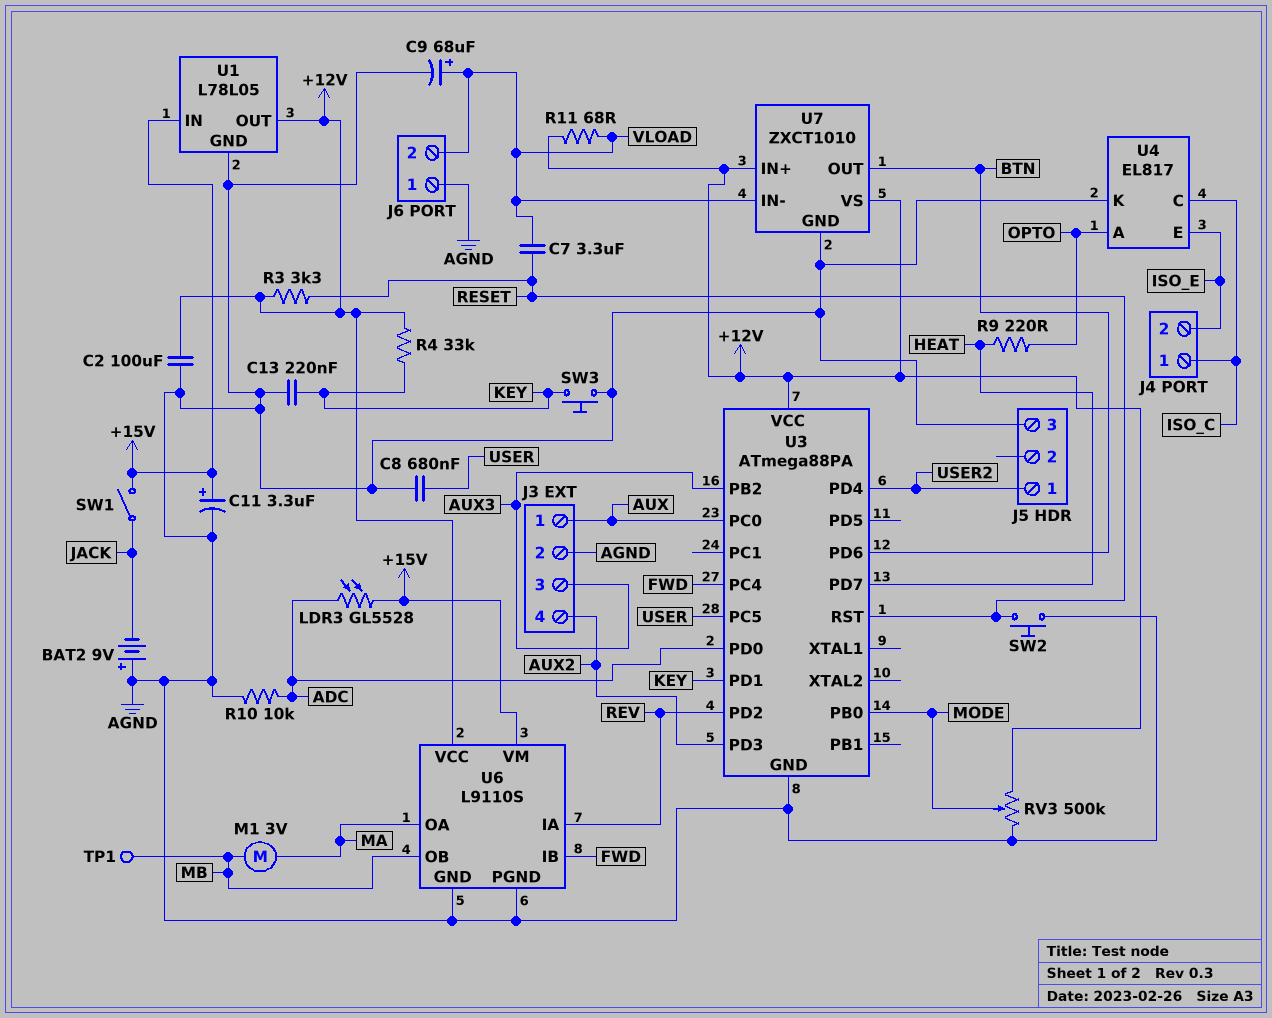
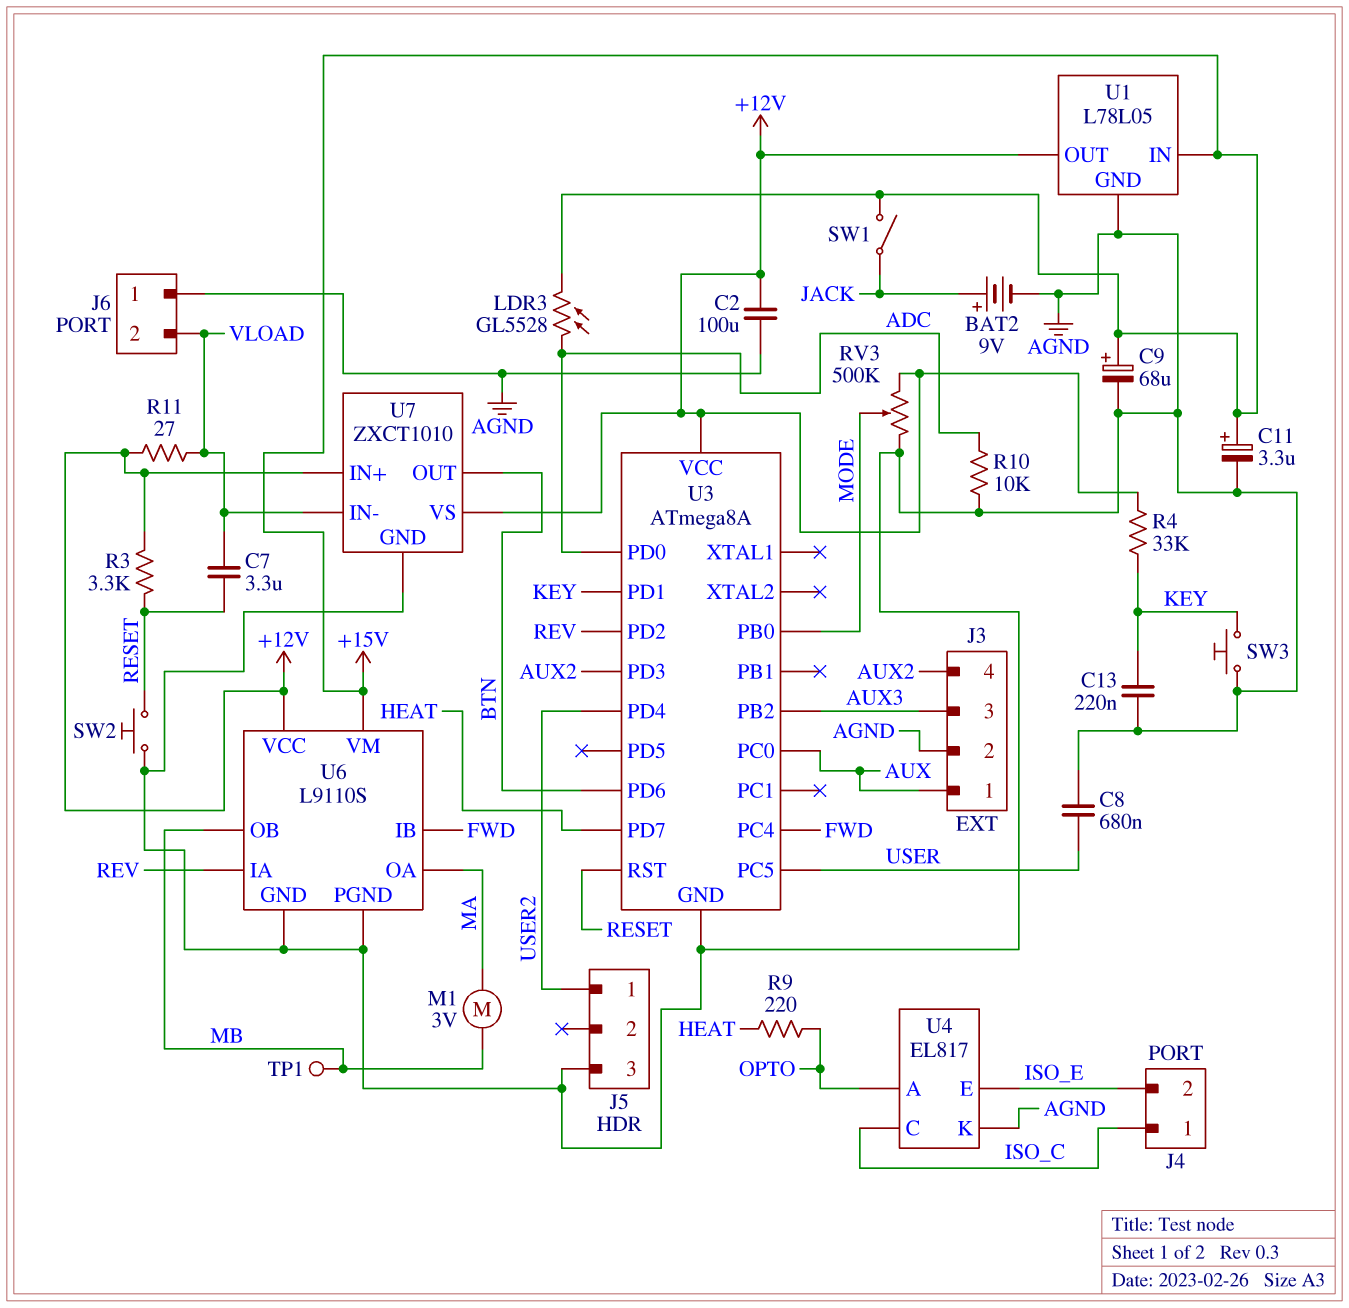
BAT2: 9V (plus AGND, minus JACK) -> 9V (plus JACK, minus AGND)
C9: 68uF (plus VLOAD, minus AGND) -> 68uF (plus +15V, minus AGND)
R11: 68 (+12V, VLOAD) -> 27 (+12V, VLOAD)
U3: ATmega88PA -> ATmega8A

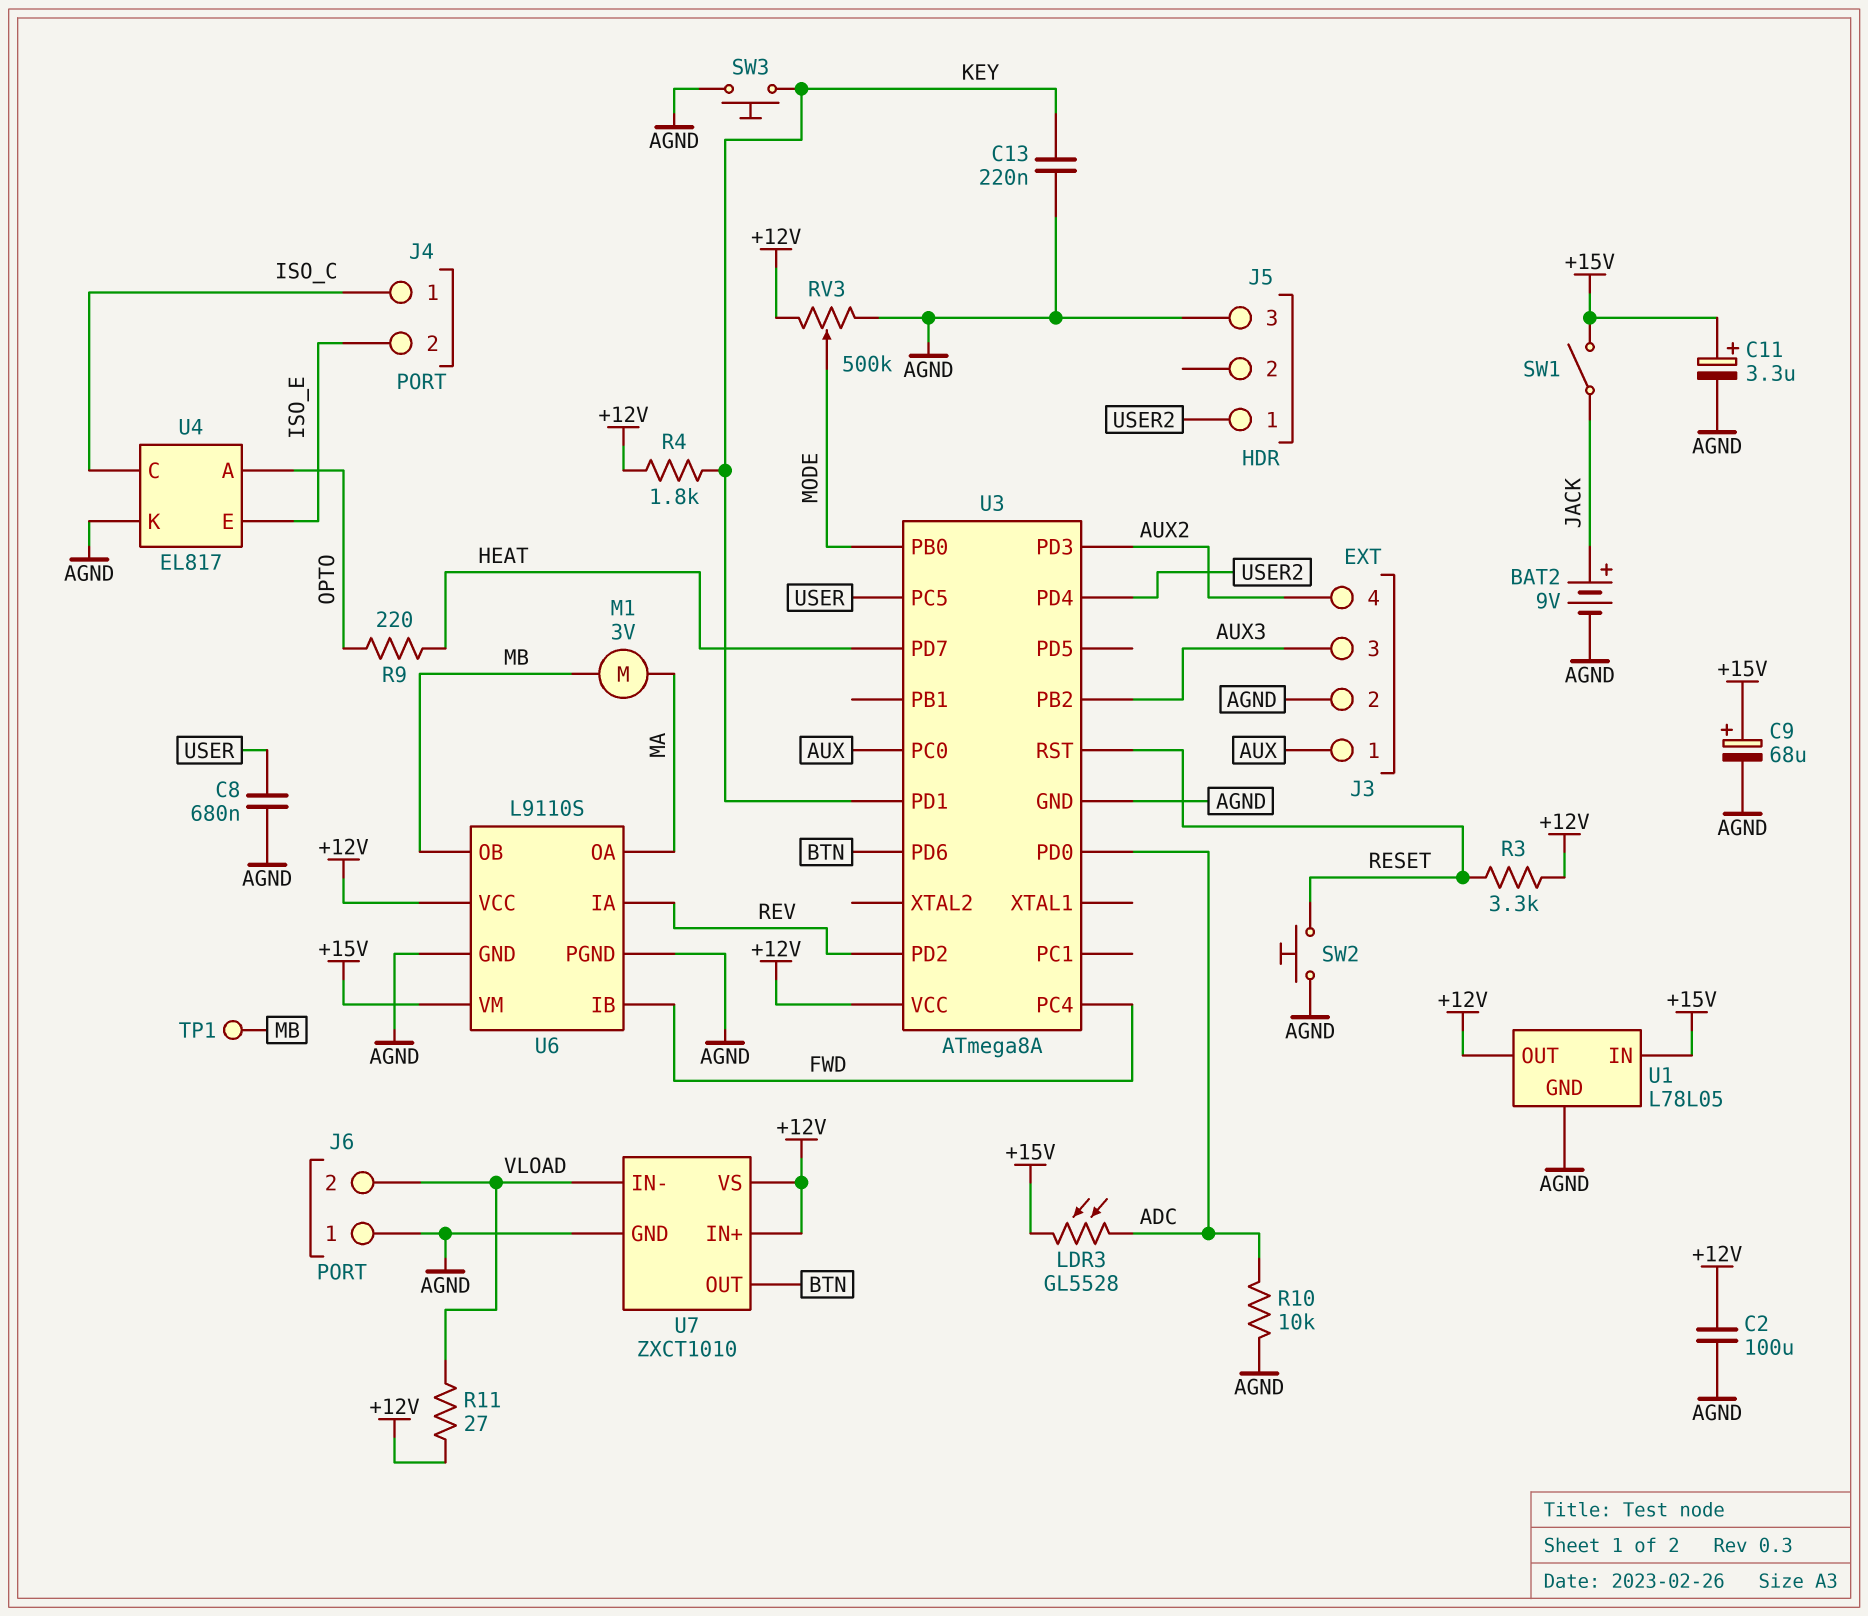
C7: 3.3uF (RESET, VLOAD) -> none
R4: 33k (+12V, KEY) -> 1.8k (+12V, KEY)

